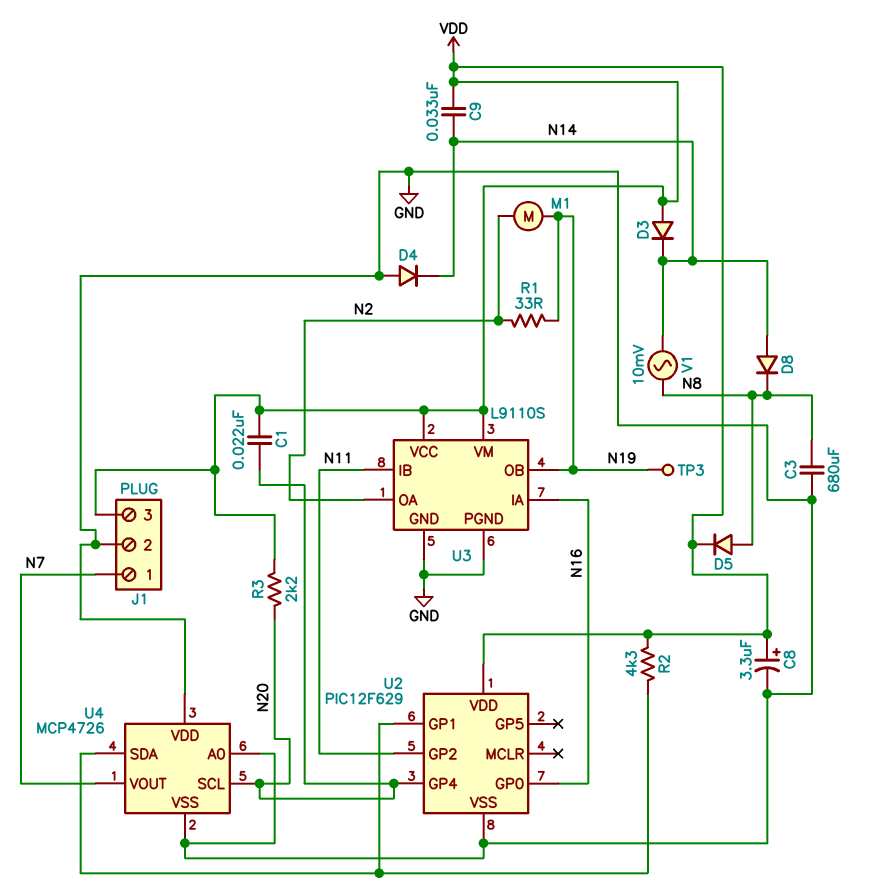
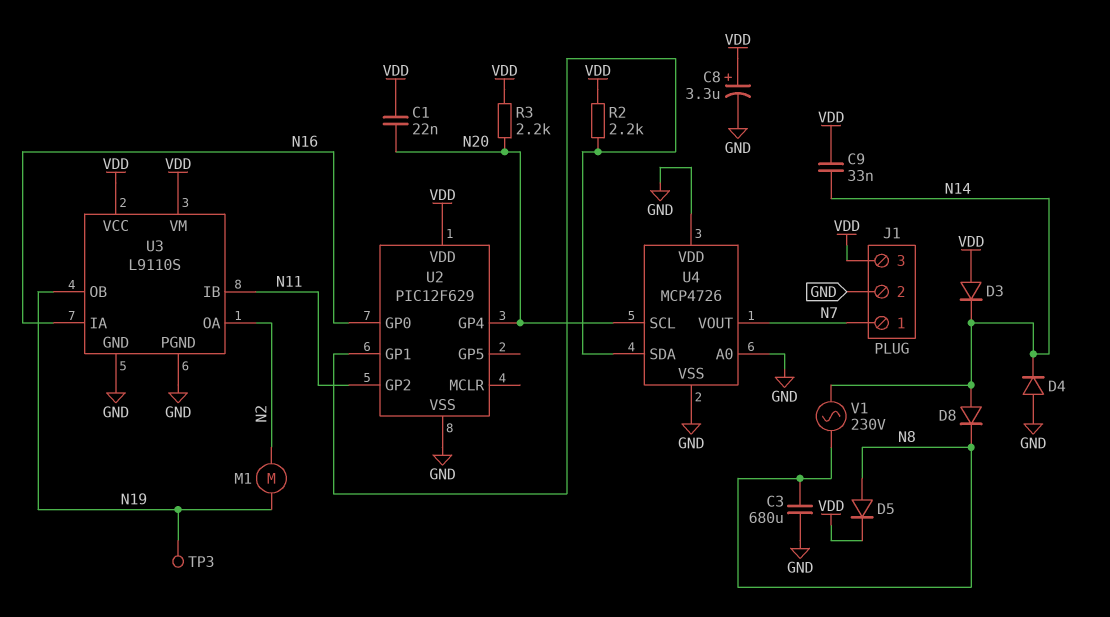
R1: 33 (N2, N19) -> none
R2: 4.3k (U2/GP1, VDD) -> 2.2k (U2/GP1, VDD)
V1: AC 10mV (N8, N14) -> AC 230V (N8, N14)

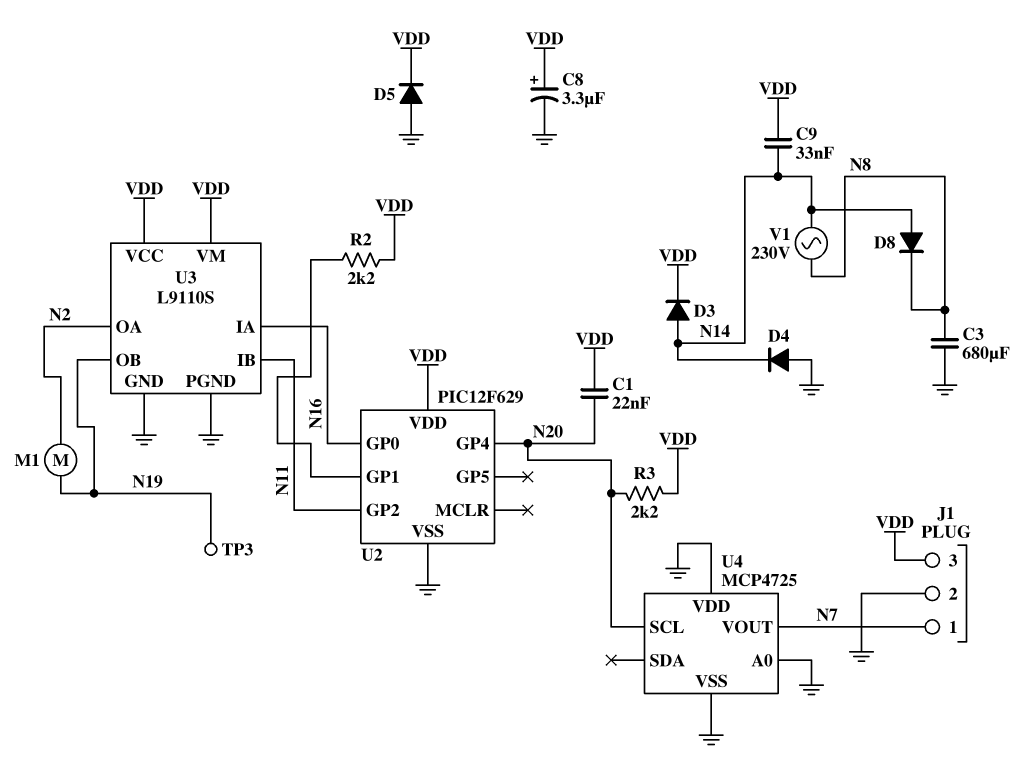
D3: diode (A VDD, K N14) -> diode (A N14, K VDD)
D5: diode (A N8, K VDD) -> diode (A GND, K VDD)
U4: MCP4726 -> MCP4725
U4 pin SDA: U2/GP1 -> none

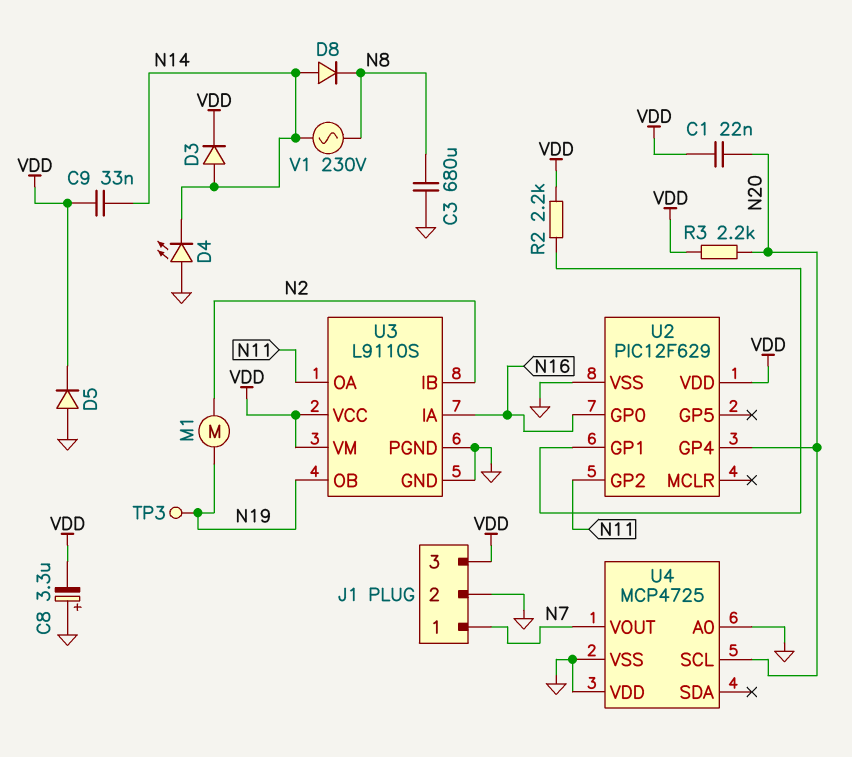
C8: 3.3uF (plus VDD, minus GND) -> 3.3uF (plus GND, minus VDD)
D4: diode (A GND, K N14) -> LED (A GND, K N14)
U3 pin IB: N11 -> N2
U3 pin OA: N2 -> N11

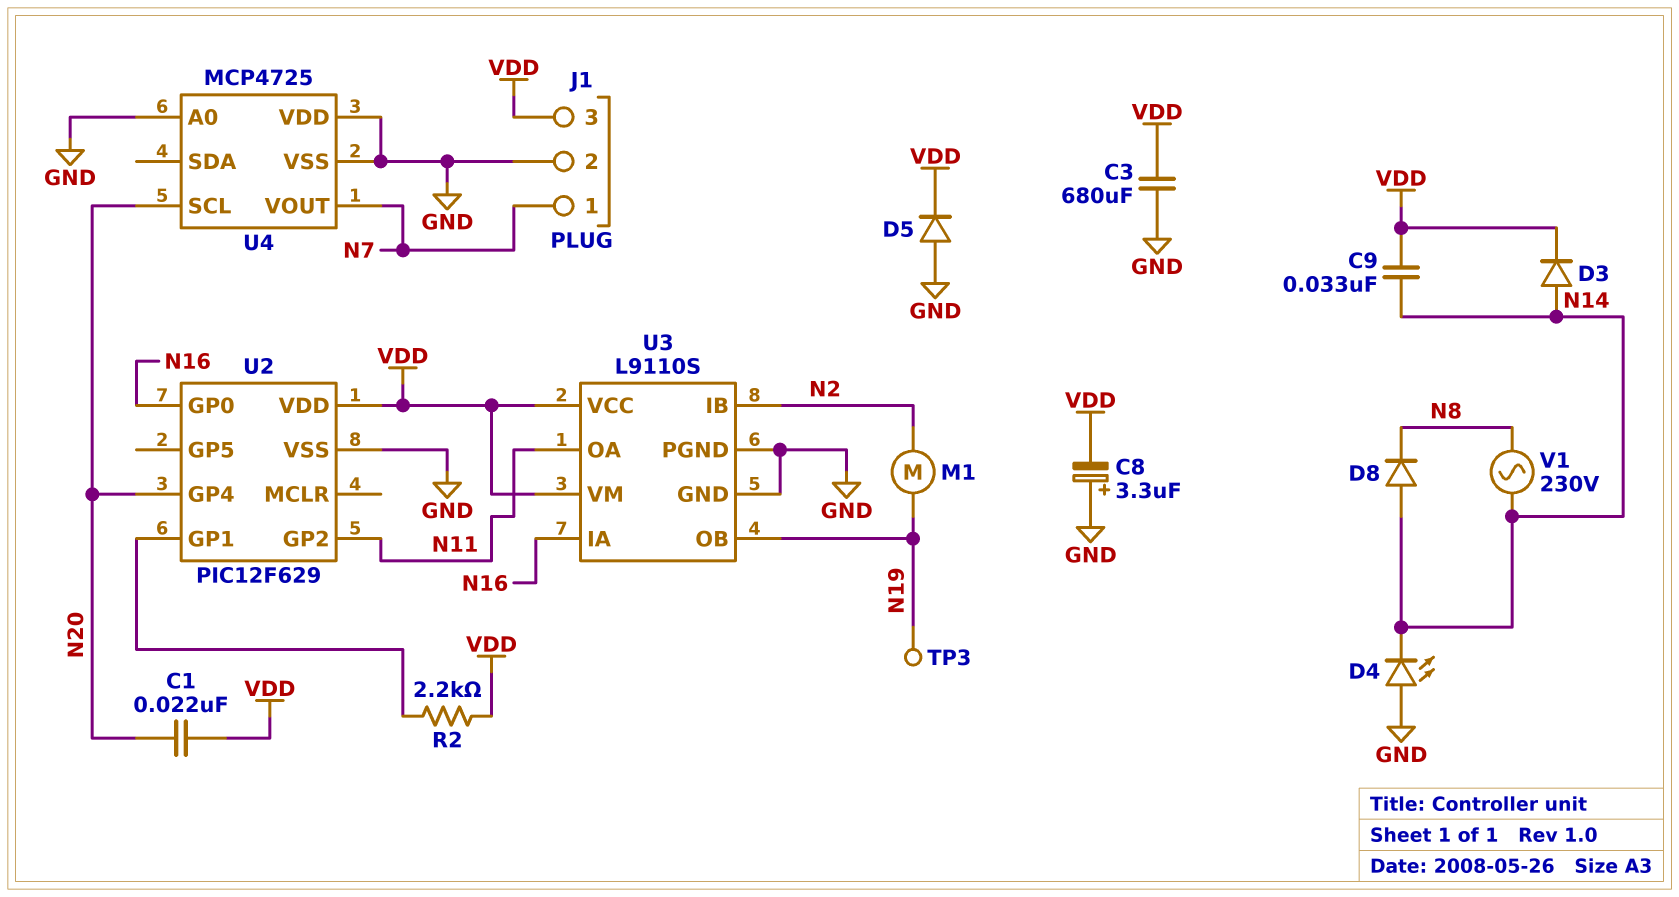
C3: 680uF (GND, N8) -> 680uF (GND, VDD)
R3: 2.2k (N20, VDD) -> none

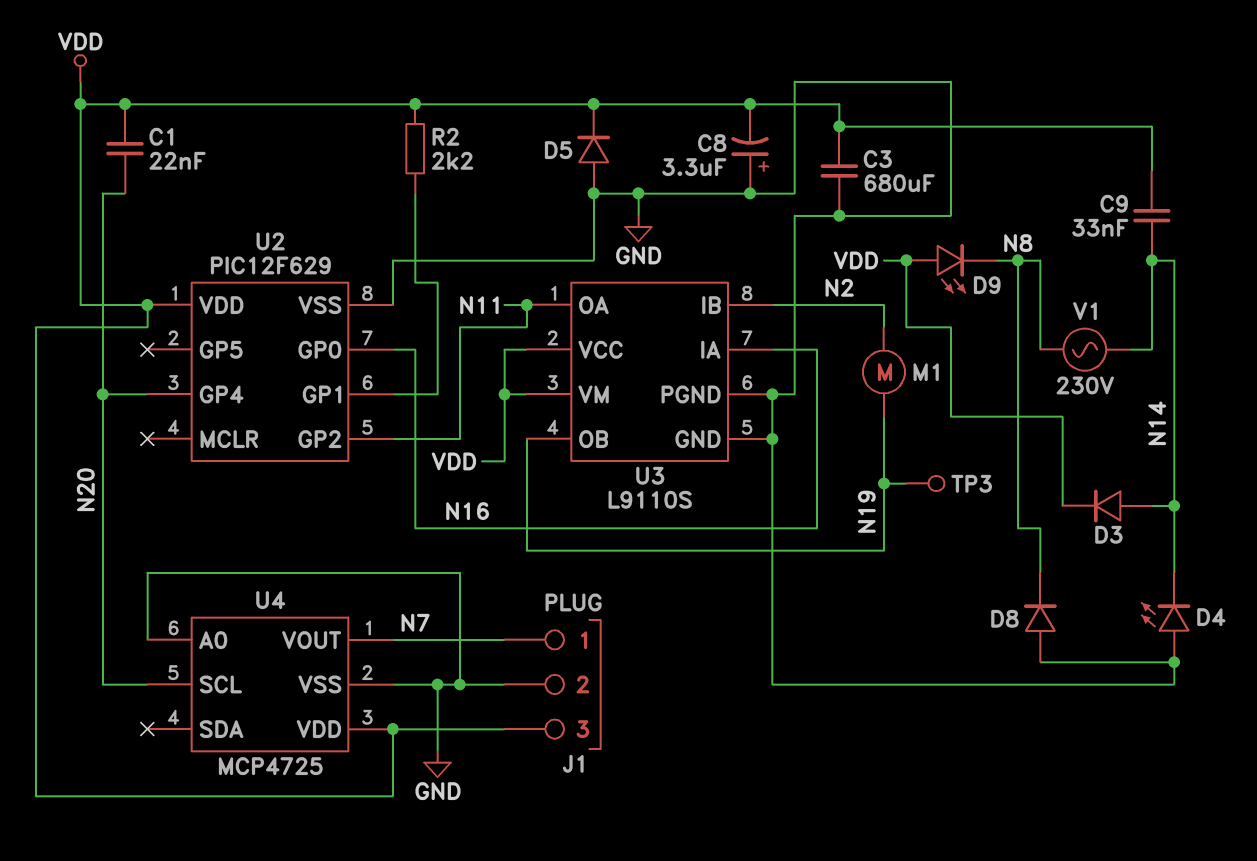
D8: diode (A N14, K N8) -> diode (A GND, K N8)
D9: none -> LED (A VDD, K N8)
U4 pin VDD: GND -> VDD

